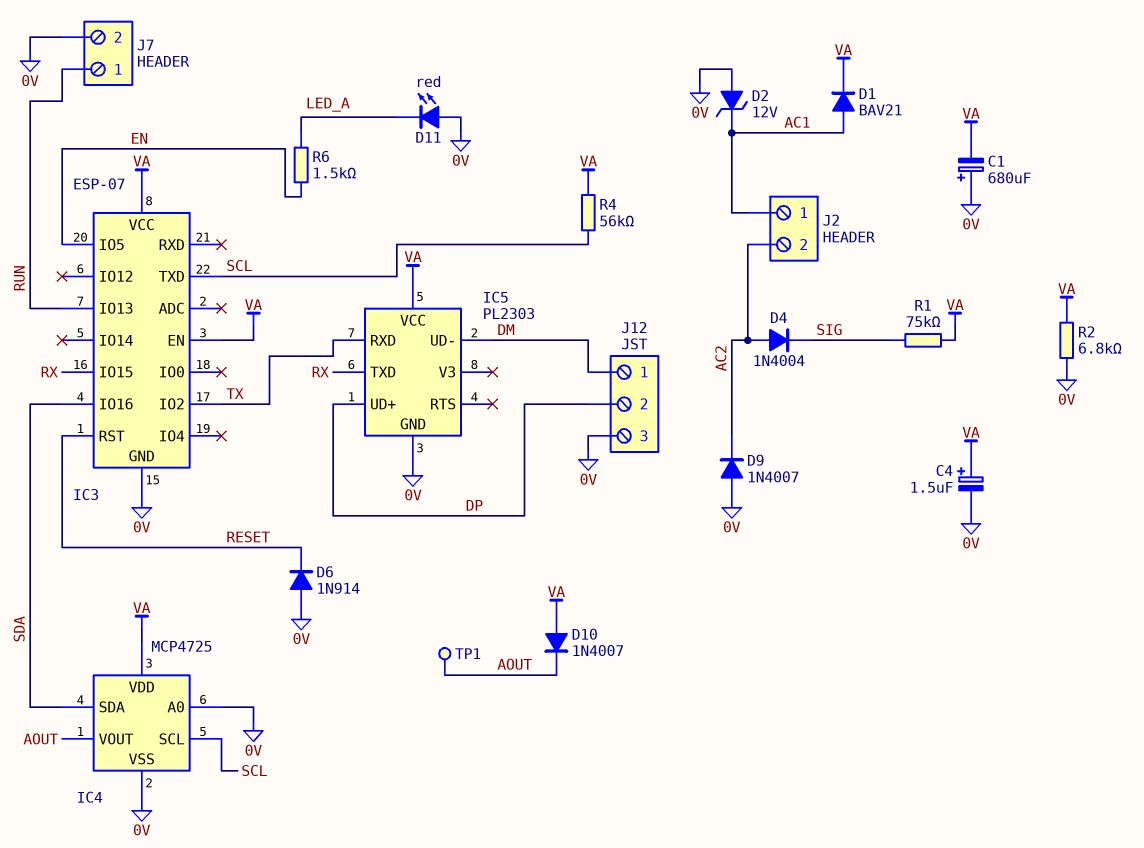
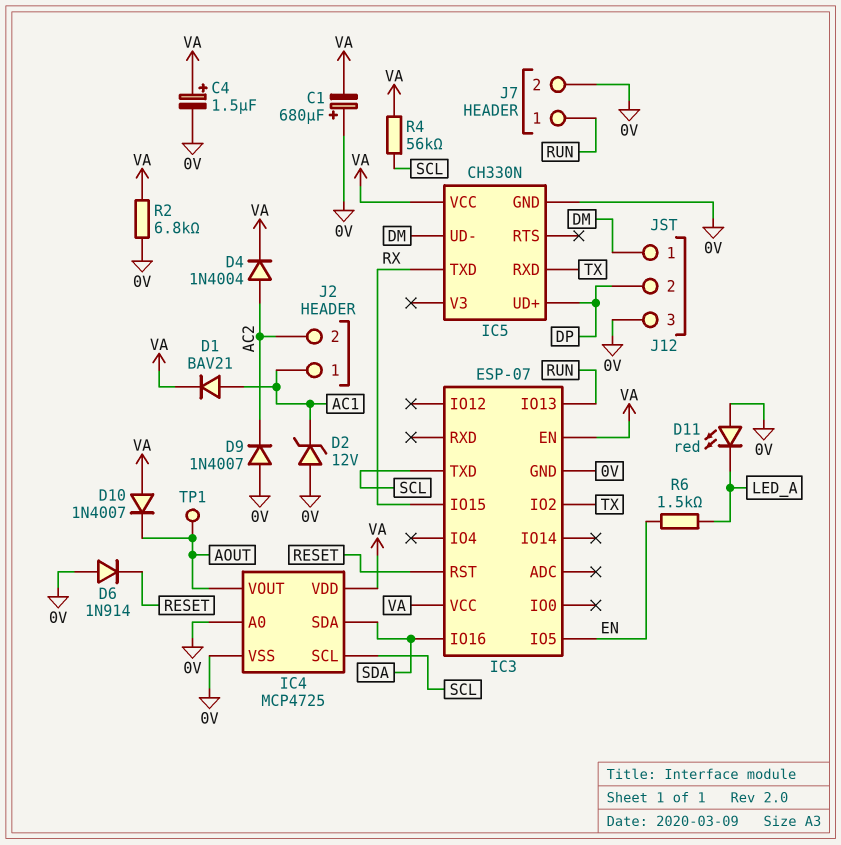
D4: diode 1N4004 (A AC2, K SIG) -> diode 1N4004 (A AC2, K VA)
IC5: PL2303 -> CH330N
R1: 75k (SIG, VA) -> none

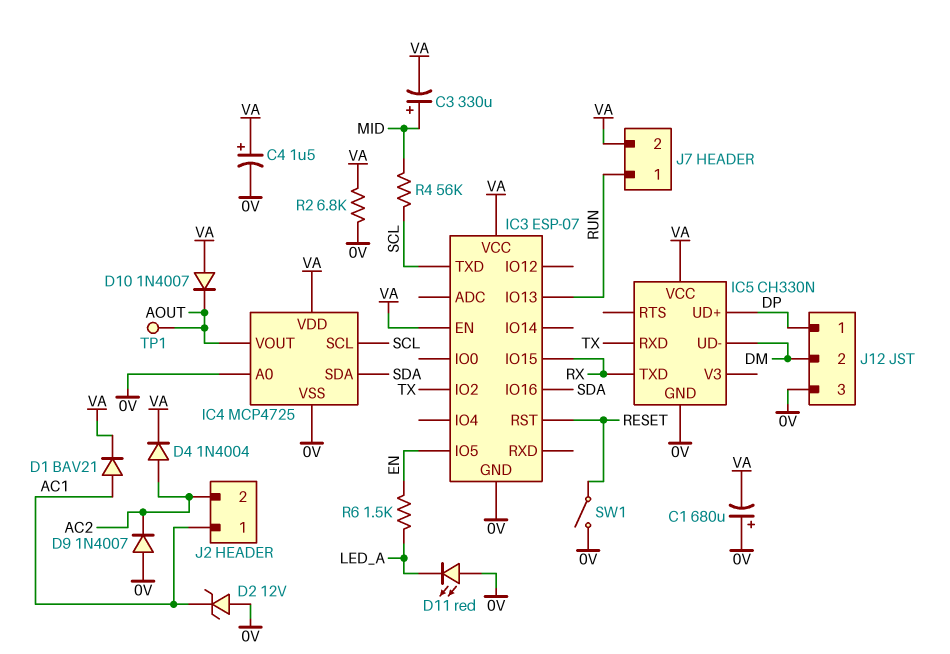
C3: none -> 330uF (plus MID, minus VA)
D6: diode 1N914 (A 0V, K RESET) -> none
J7 pin 2: 0V -> VA
J12 pin 1: DM -> DP
J12 pin 2: DP -> DM
R4: 56k (SCL, VA) -> 56k (MID, SCL)
SW1: none -> switch (0V, RESET)

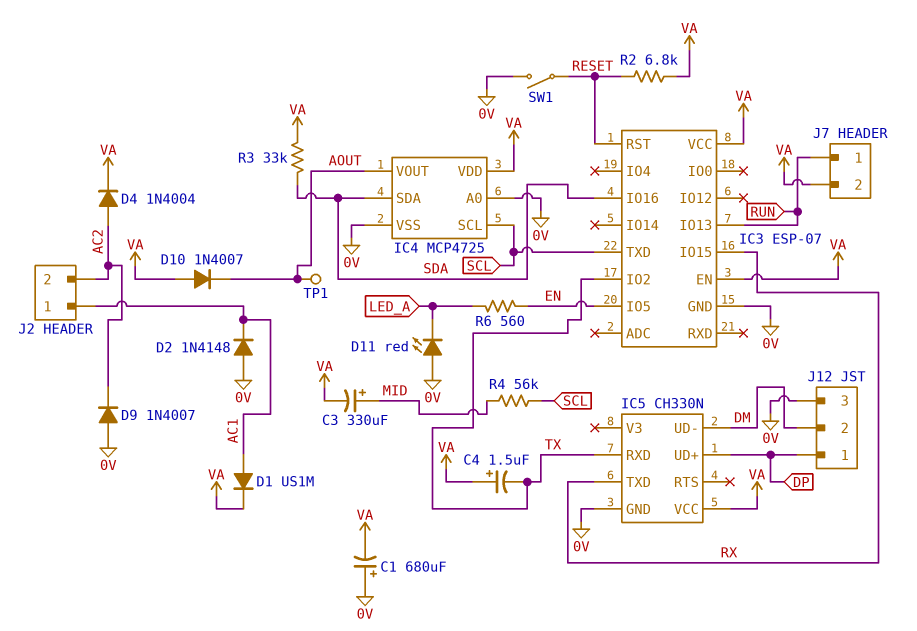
C4: 1.5uF (plus VA, minus 0V) -> 1.5uF (plus VA, minus TX)
D1: diode BAV21 (A AC1, K VA) -> diode US1M (A AC1, K VA)
D2: zener 12V (A 0V, K AC1) -> diode 1N4148 (A 0V, K AC1)
R2: 6.8k (0V, VA) -> 6.8k (RESET, VA)
R3: none -> 33k (SDA, VA)
R6: 1.5k (EN, LED_A) -> 560 (EN, LED_A)

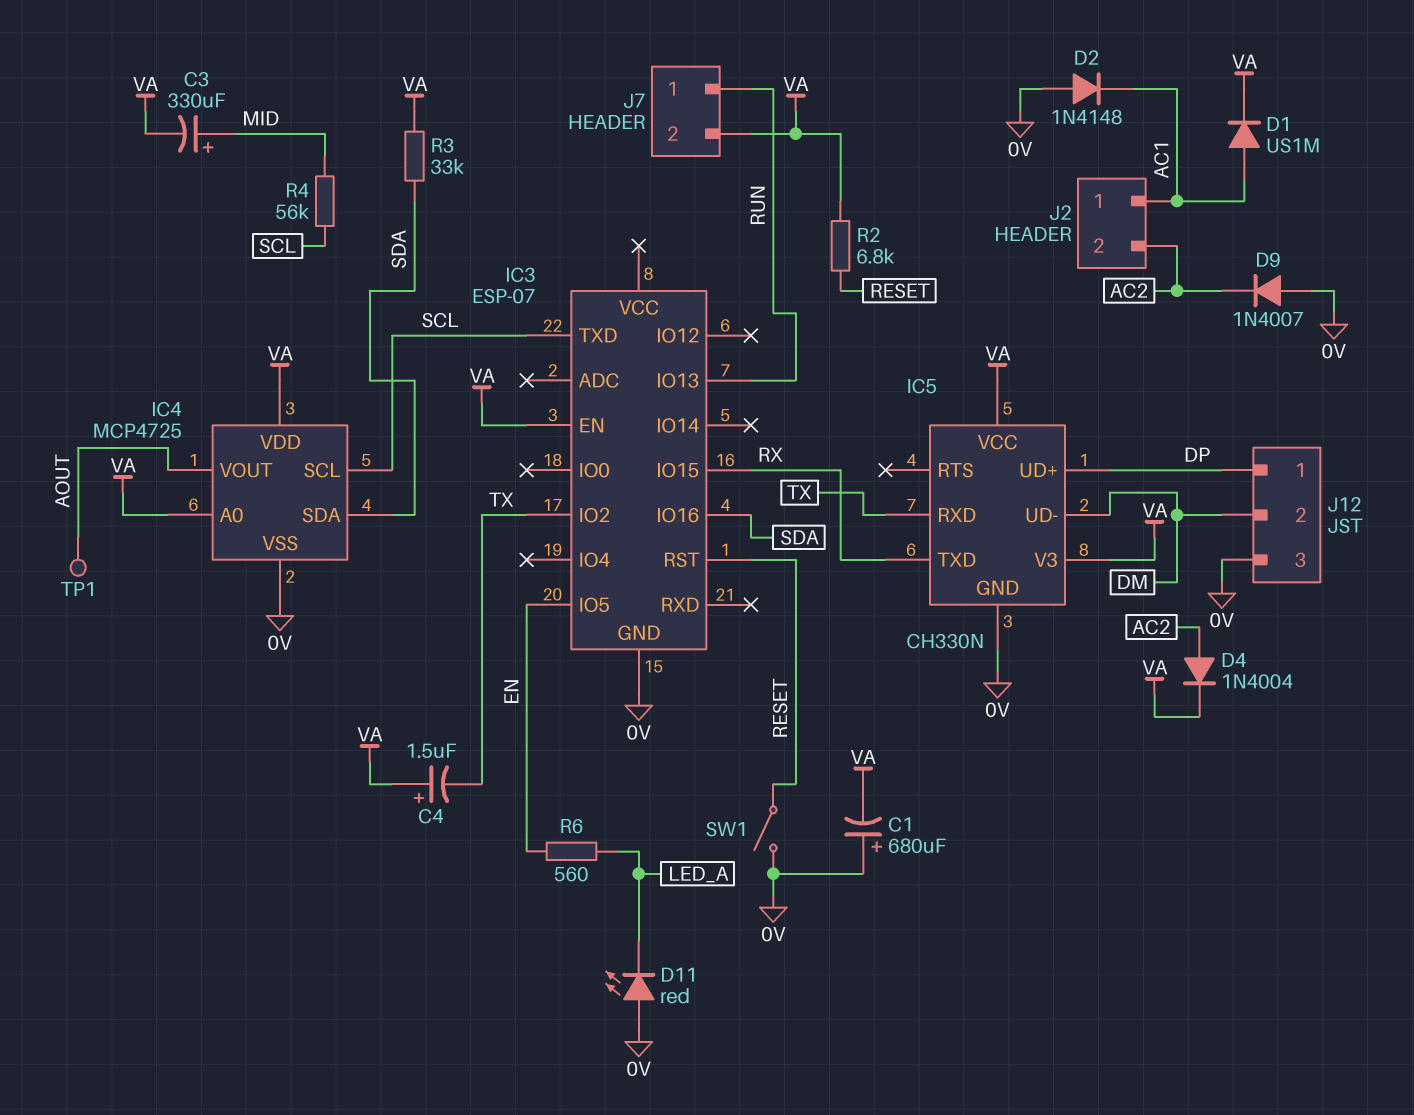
D10: diode 1N4007 (A VA, K AOUT) -> none
IC3 pin VCC: VA -> none
IC4 pin A0: 0V -> VA
IC5 pin V3: none -> VA

